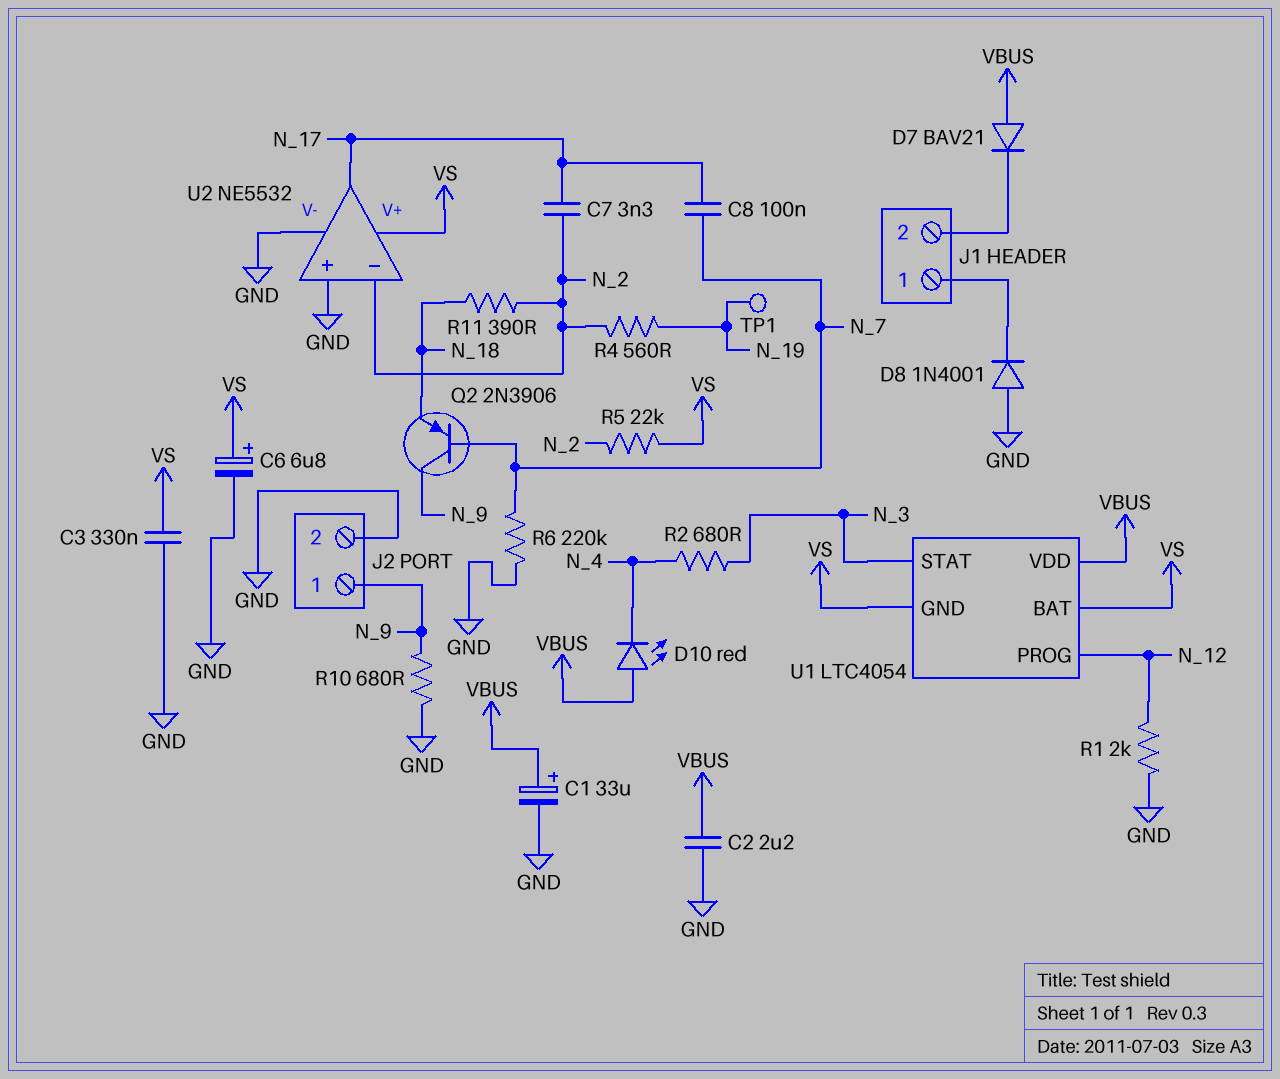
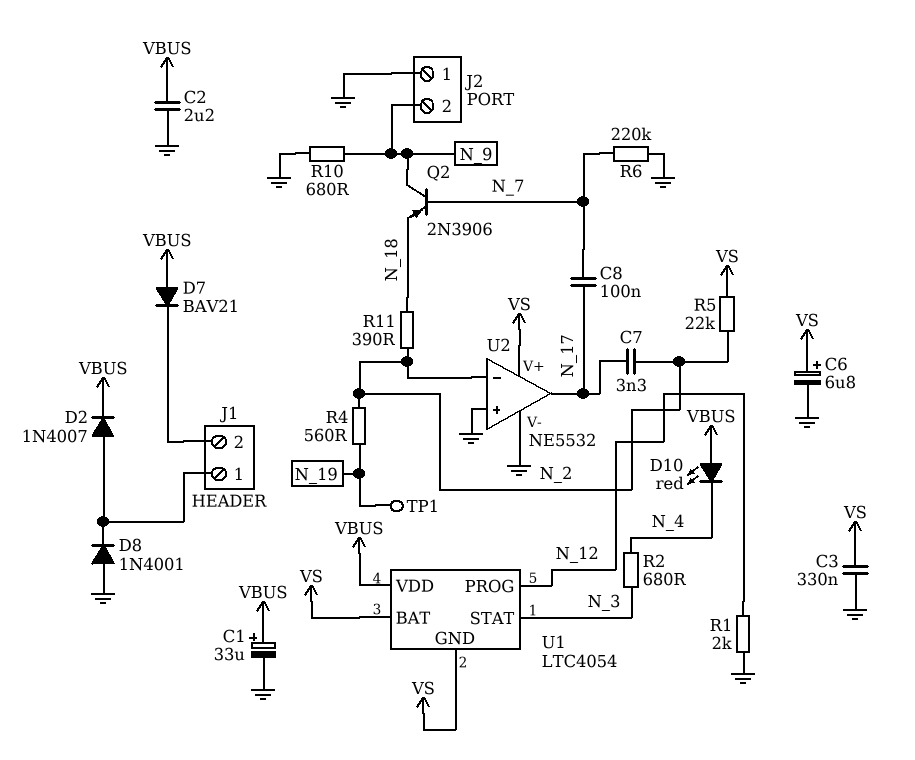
D2: none -> diode 1N4007 (A J1/1, K VBUS)
J2 pin 1: N_9 -> GND
J2 pin 2: GND -> N_9

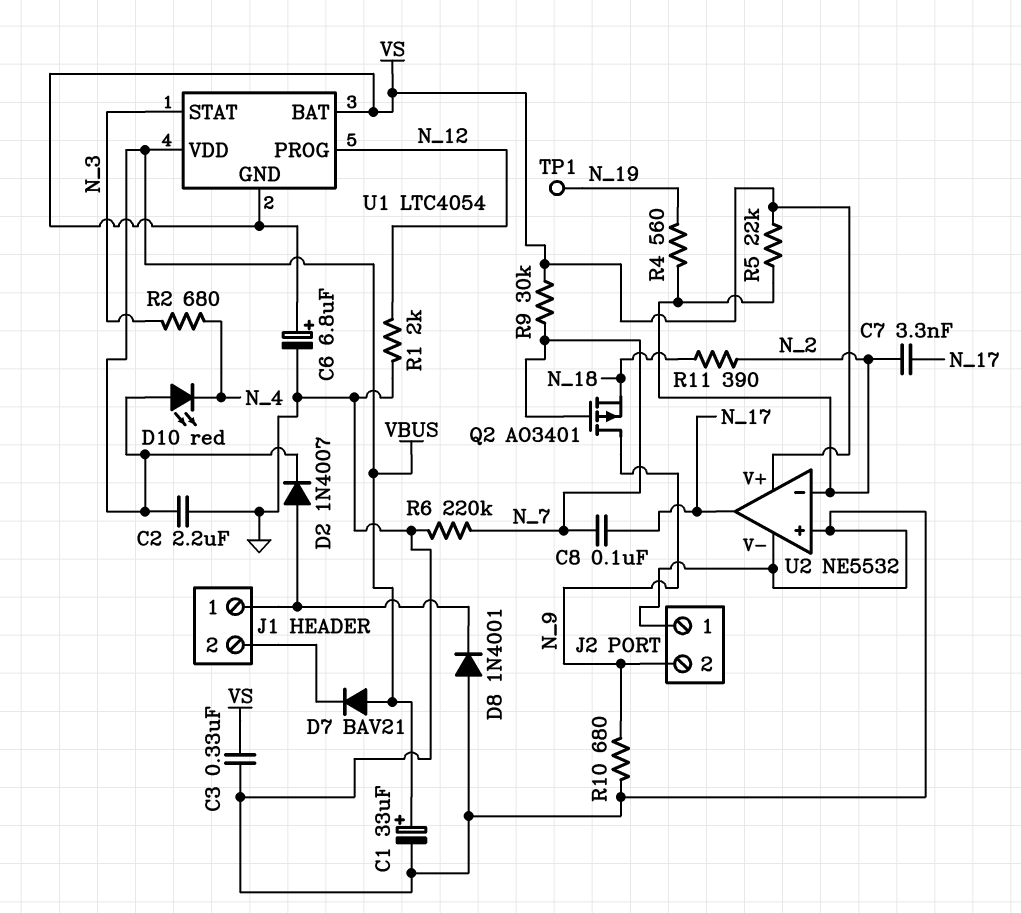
Q2: PNP 2N3906 (B N_7, C N_9, E N_18) -> PMOS AO3401 (G N_7, D N_9, S N_18)
R9: none -> 30k (N_7, VS)

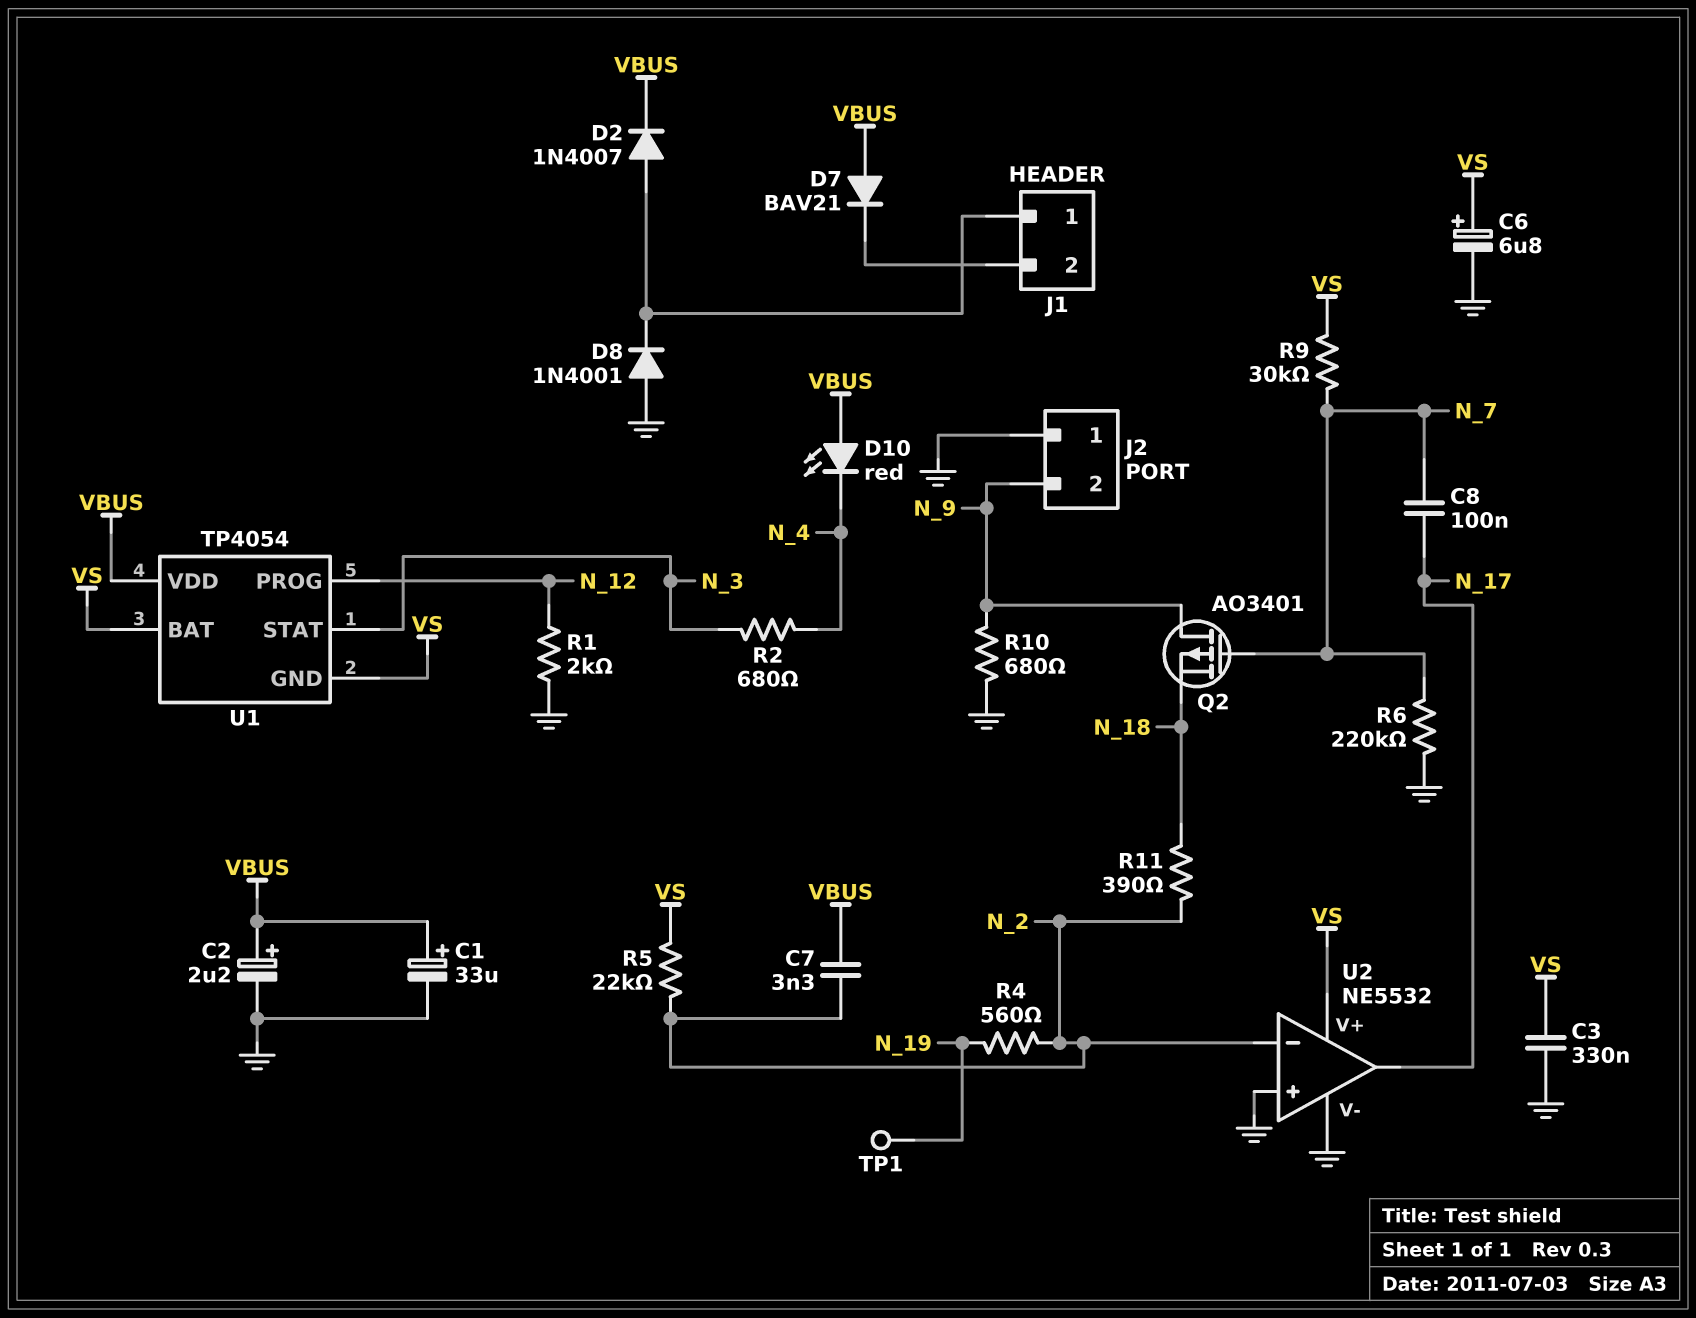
C2: 2.2uF (GND, VBUS) -> 2.2uF (plus VBUS, minus GND)
C7: 3.3nF (N_2, N_17) -> 3.3nF (N_2, VBUS)
U1: LTC4054 -> TP4054

